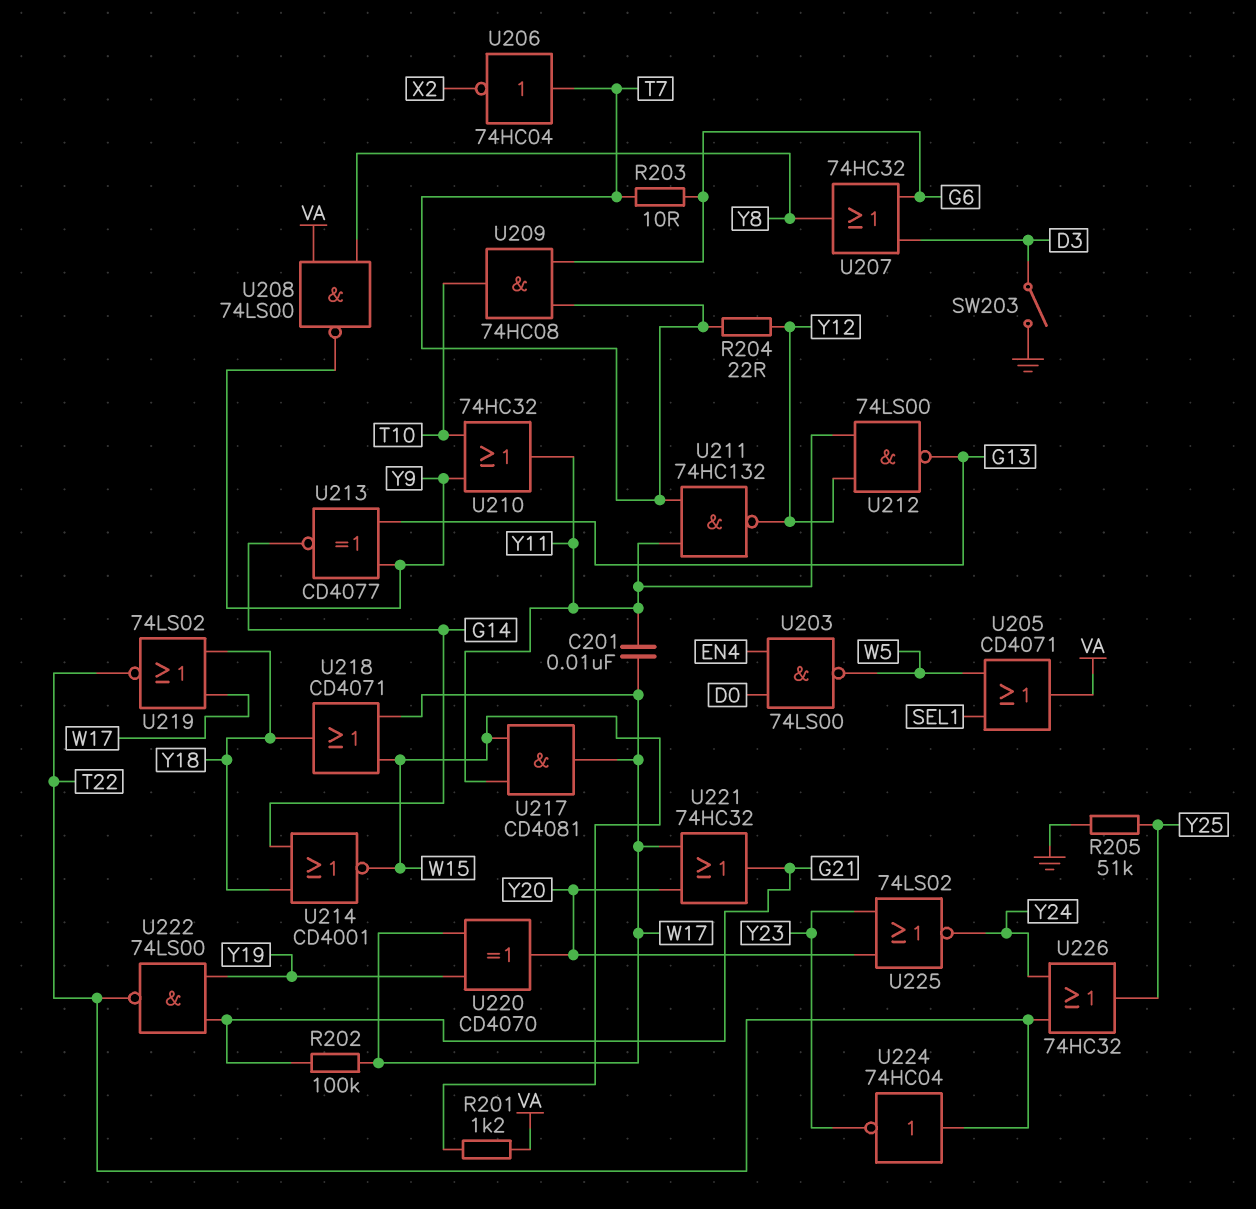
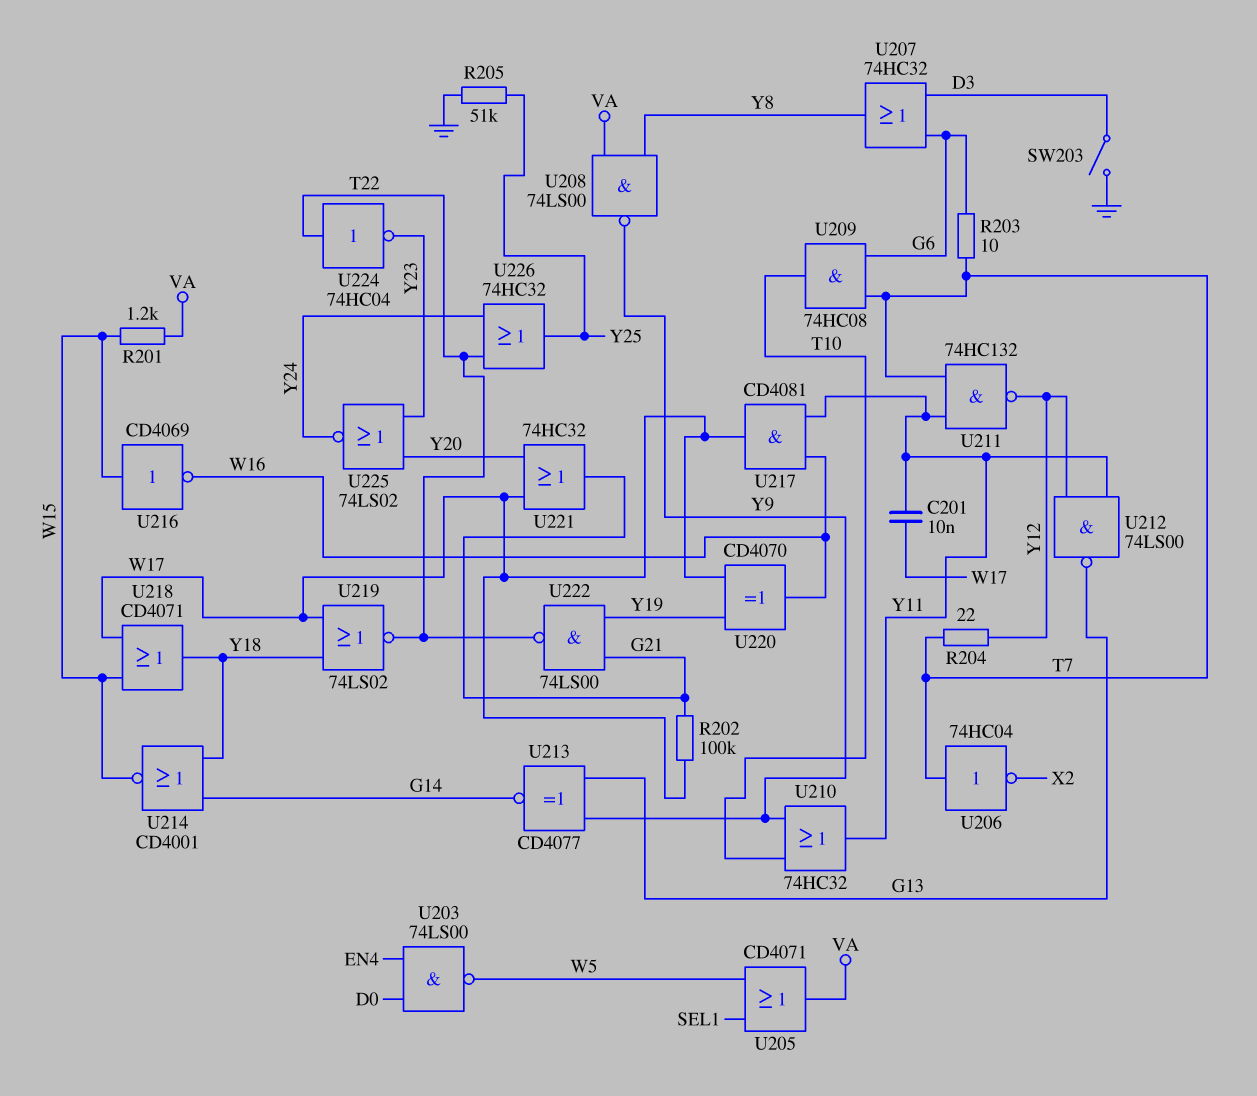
U216: none -> NOT CD4069 (in W15, out W16)
U217: AND CD4081 (in W15, in Y11, out W17) -> AND CD4081 (in W16, in Y11, out W17)
U220: XOR CD4070 (in W17, in Y19, out Y20) -> XOR CD4070 (in W17, in Y19, out W16)

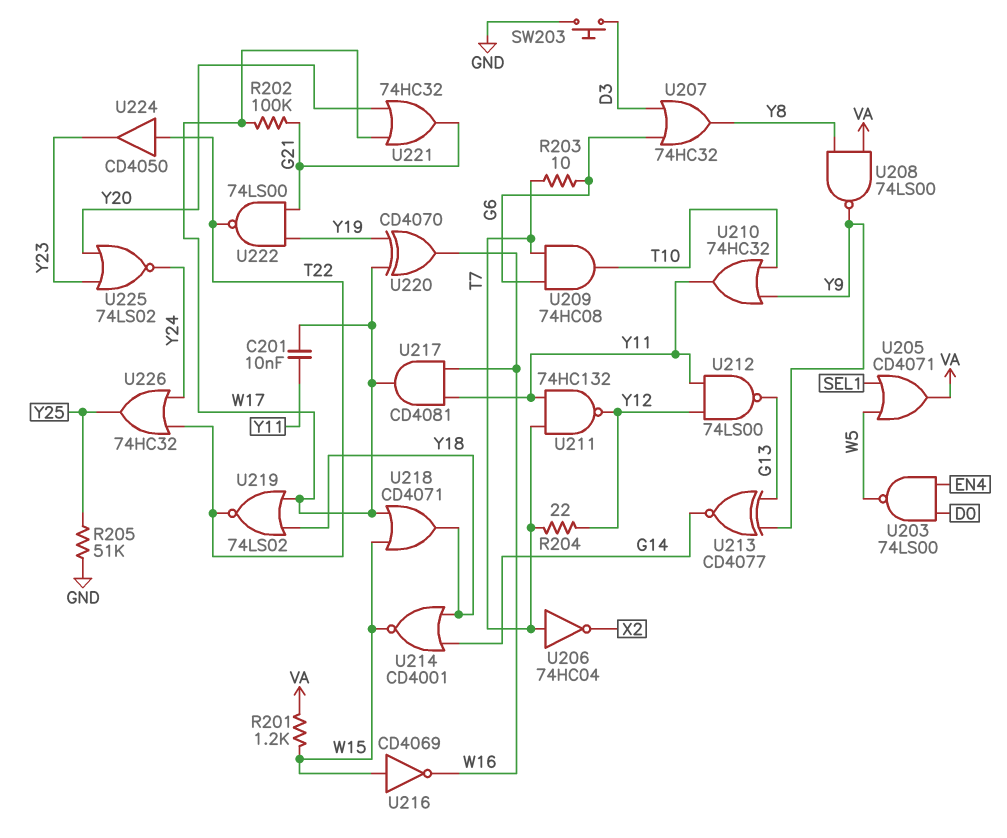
SW203: switch (D3, GND) -> button (D3, GND)
U224: NOT 74HC04 (in T22, out Y23) -> buffer CD4050 (in T22, out Y23)

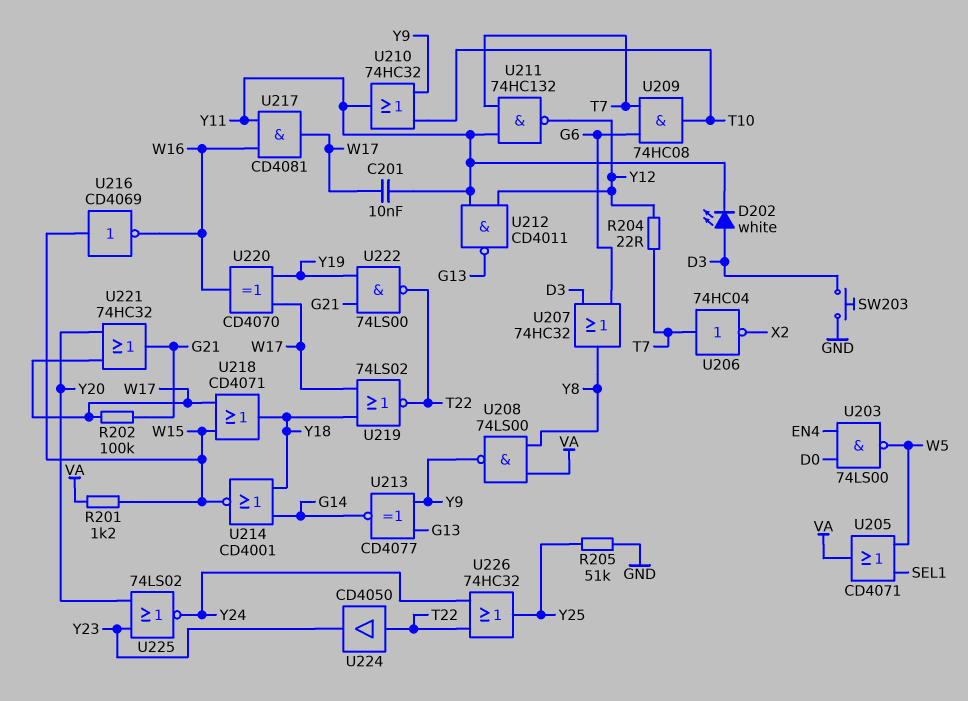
D202: none -> LED white (A D3, K Y11)
R203: 10 (G6, T7) -> none
U212: NAND 74LS00 (in Y11, in Y12, out G13) -> NAND CD4011 (in Y11, in Y12, out G13)

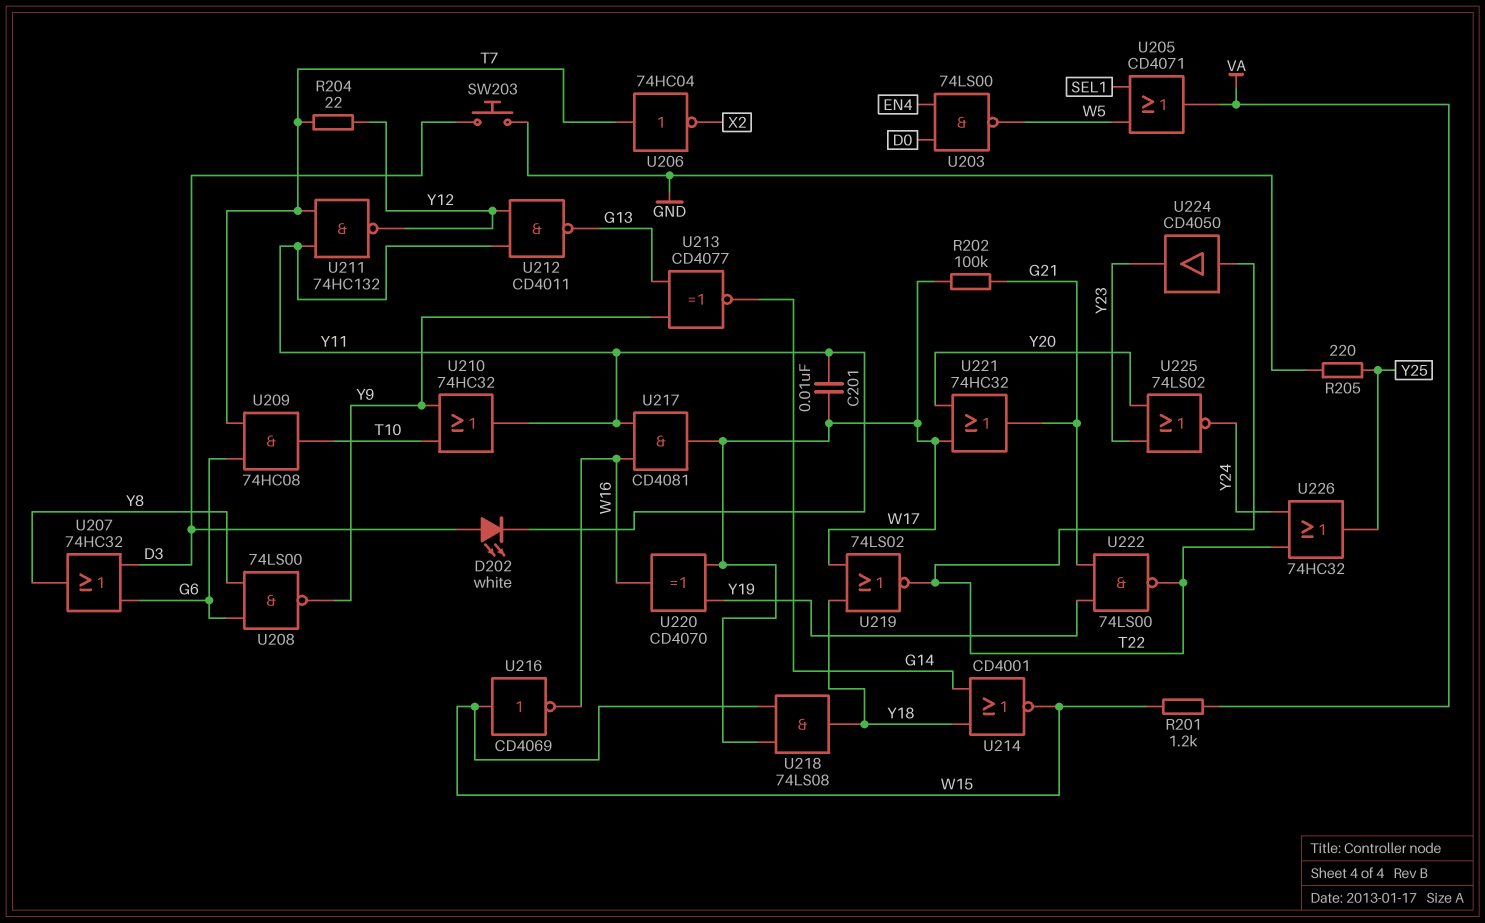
R205: 51k (GND, Y25) -> 220 (GND, Y25)
U208: NAND 74LS00 (in VA, in Y8, out Y9) -> NAND 74LS00 (in G6, in Y8, out Y9)
U218: OR CD4071 (in W15, in W17, out Y18) -> AND 74LS08 (in W15, in W17, out Y18)

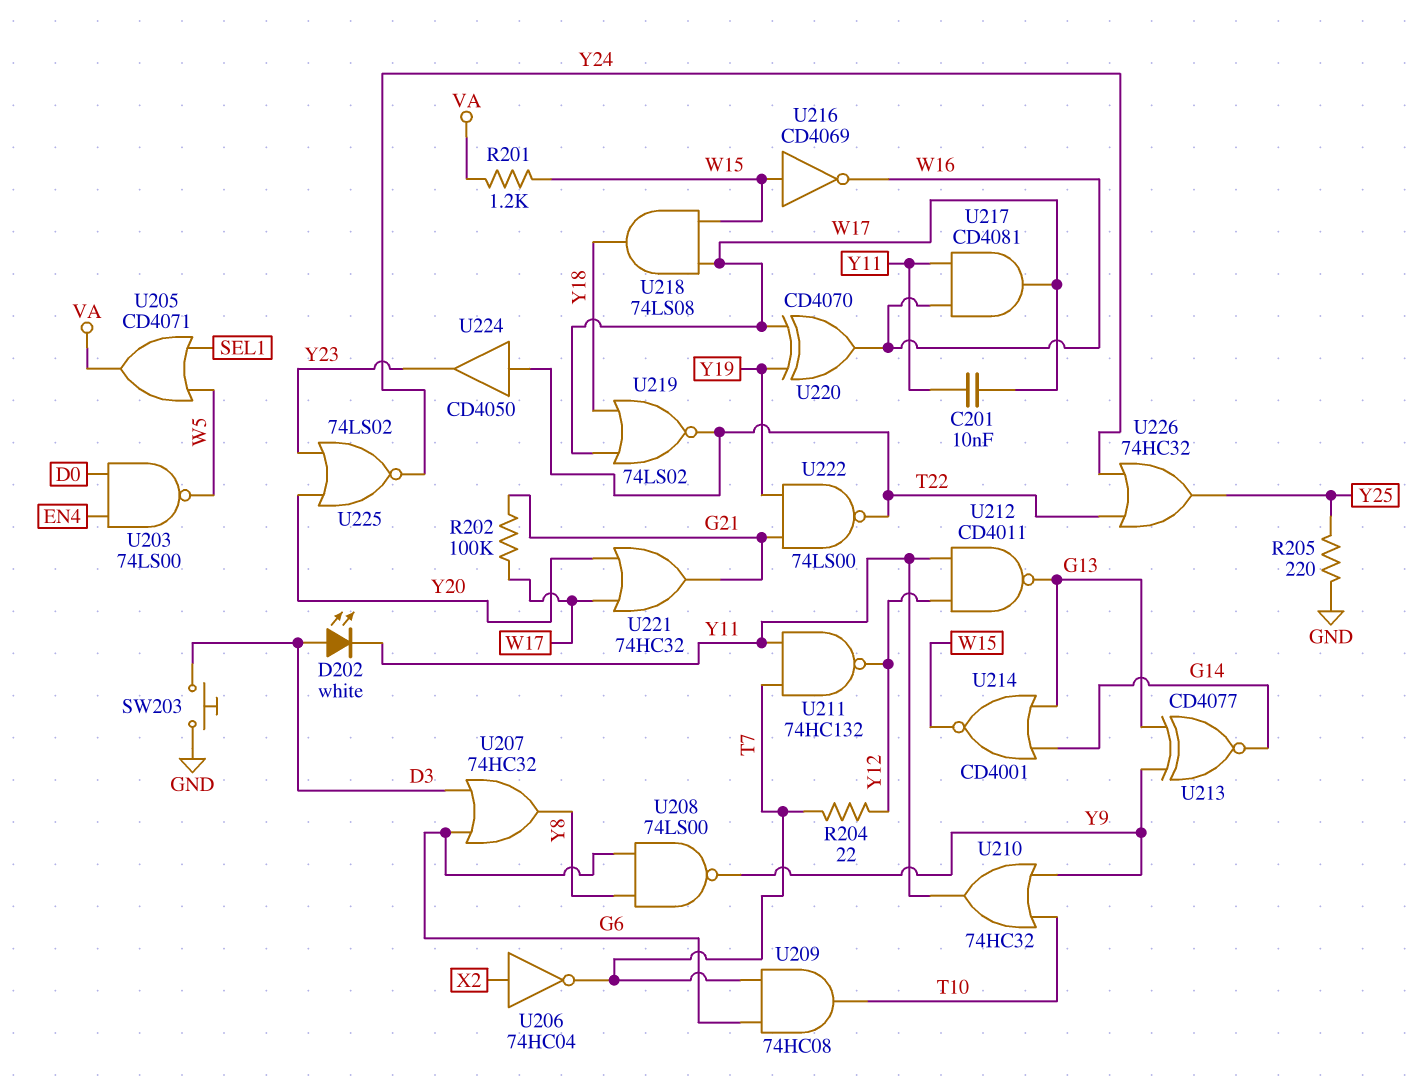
U206: NOT 74HC04 (in T7, out X2) -> NOT 74HC04 (in X2, out T7)
U214: NOR CD4001 (in G14, in Y18, out W15) -> NOR CD4001 (in G13, in G14, out W15)

